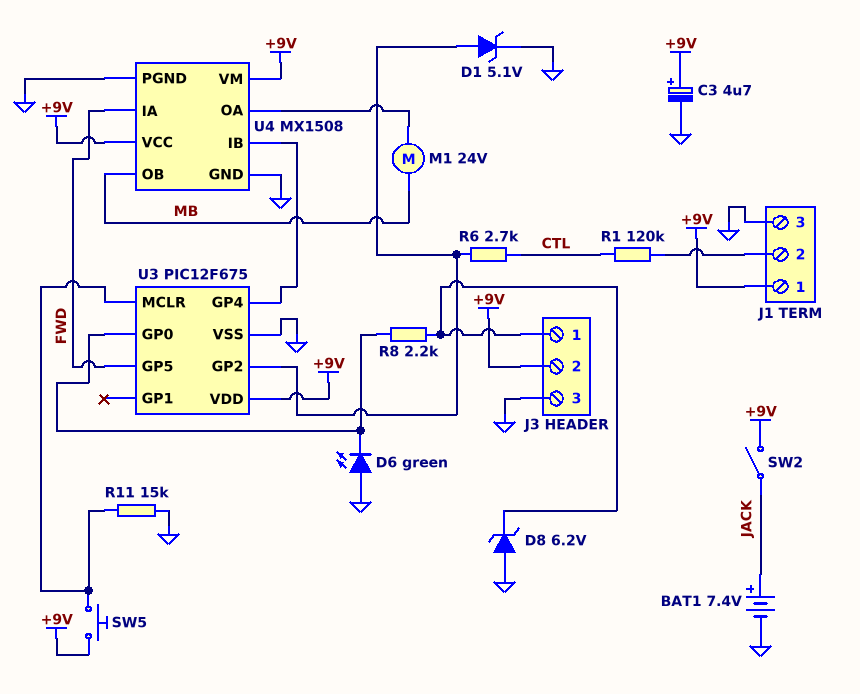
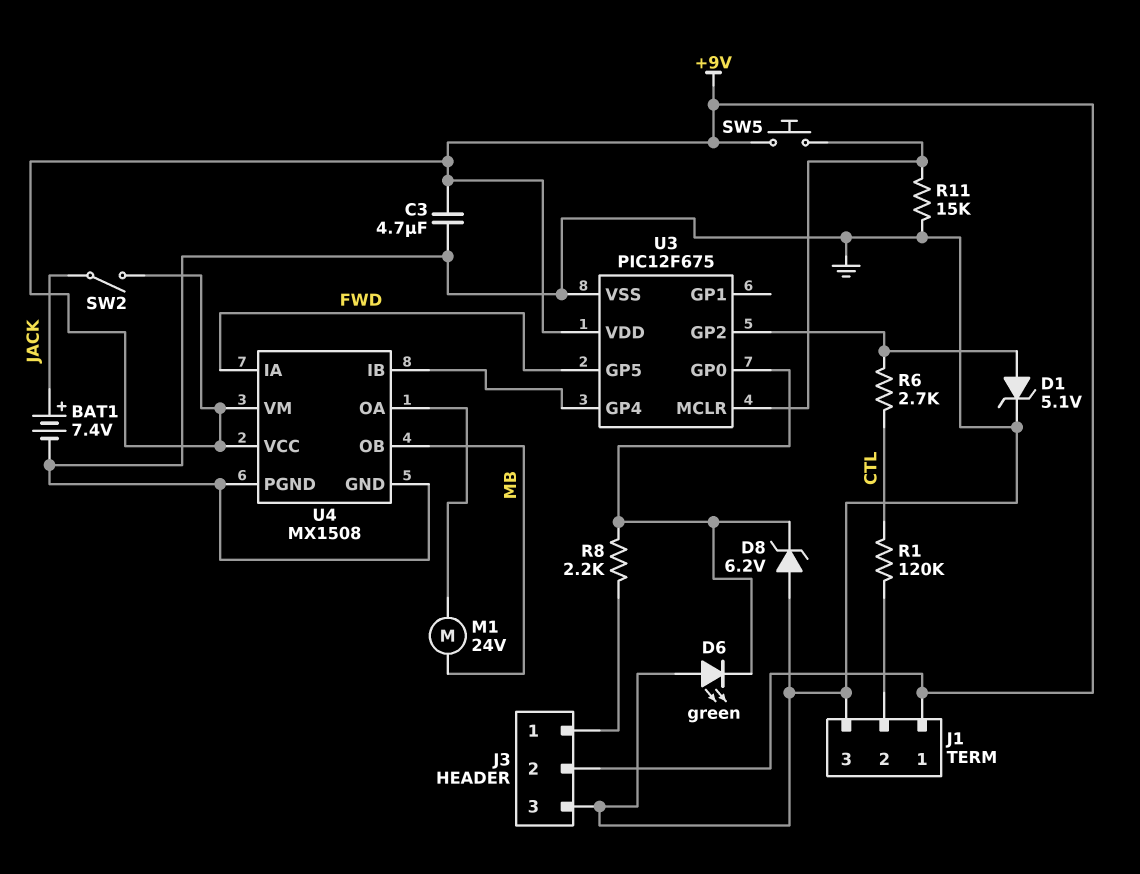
C3: 4.7uF (plus +9V, minus GND) -> 4.7uF (+9V, GND)
D8: zener 6.2V (A GND, K J3/1) -> zener 6.2V (A GND, K U3/GP0)

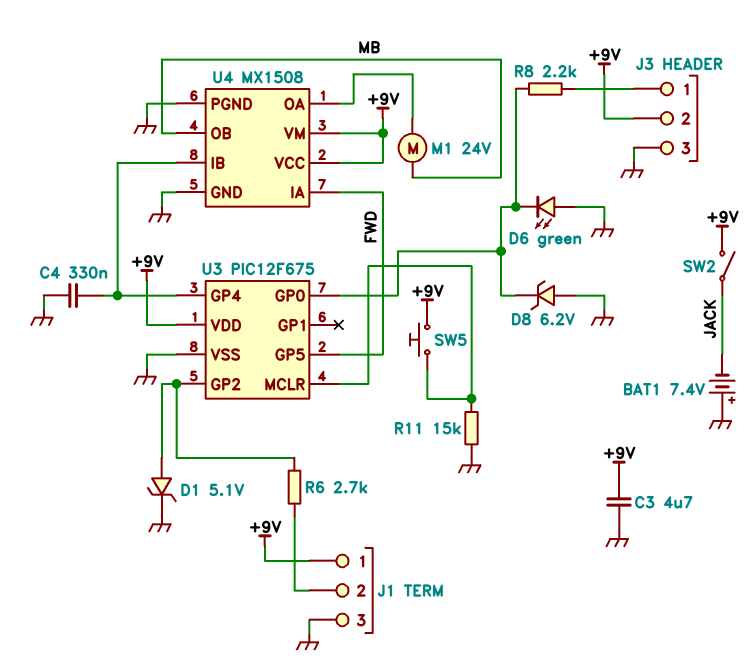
BAT1: 7.4V (plus JACK, minus GND) -> 7.4V (plus GND, minus JACK)
C4: none -> 330nF (GND, U3/GP4)
R1: 120k (CTL, J1/2) -> none
R6: 2.7k (CTL, U3/GP2) -> 2.7k (J1/2, U3/GP2)

